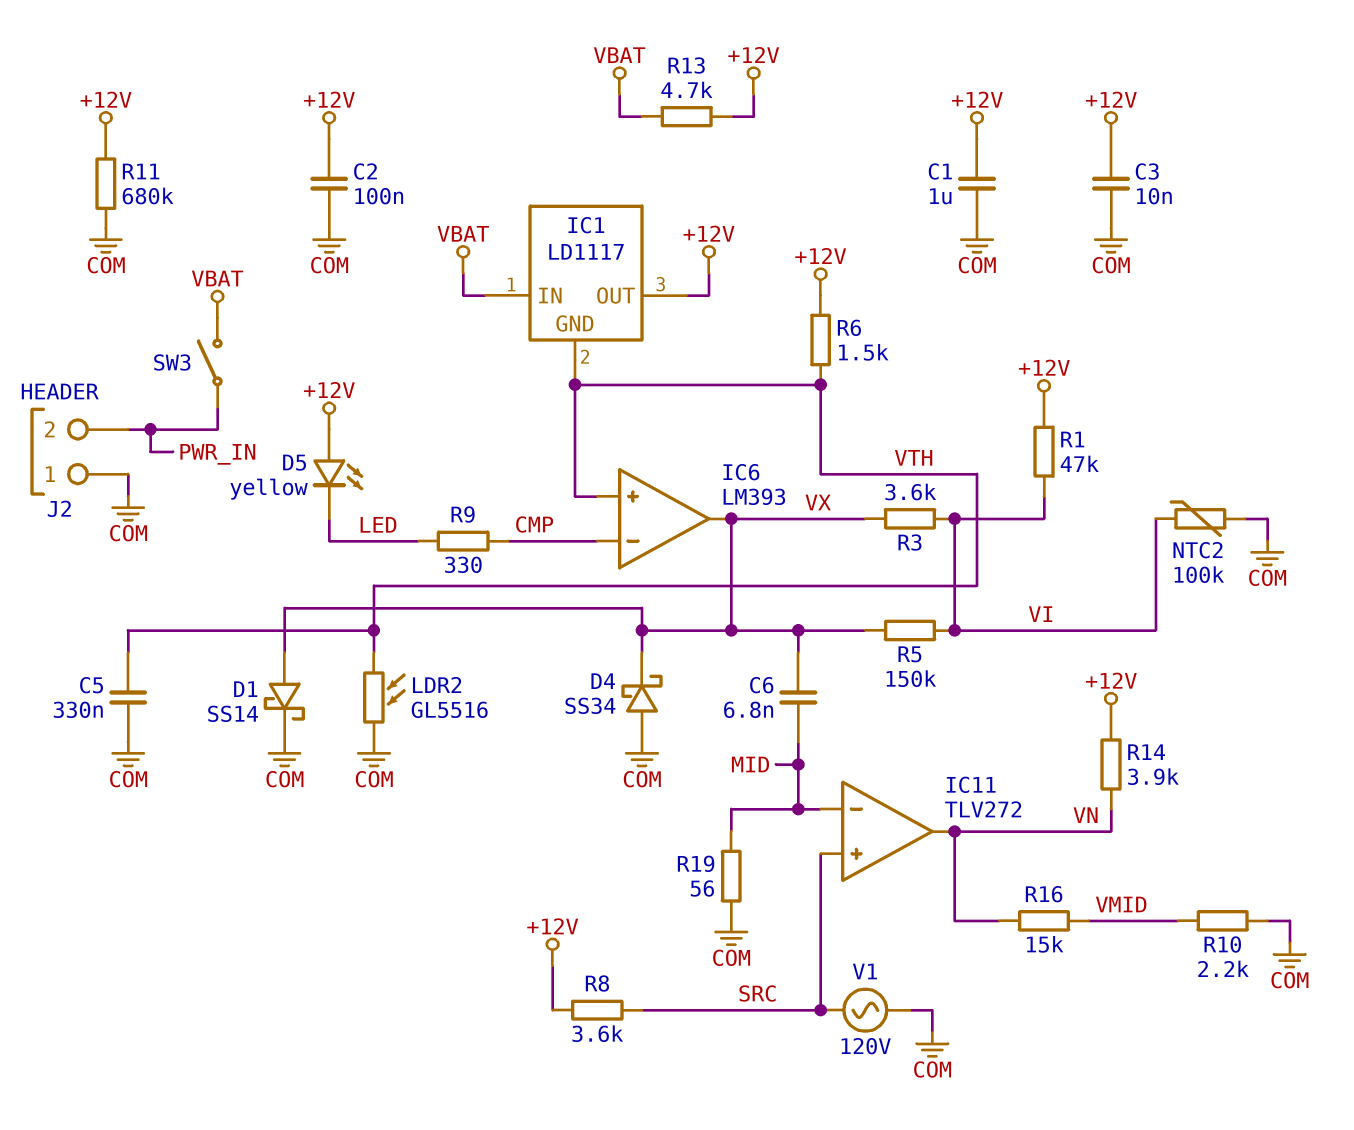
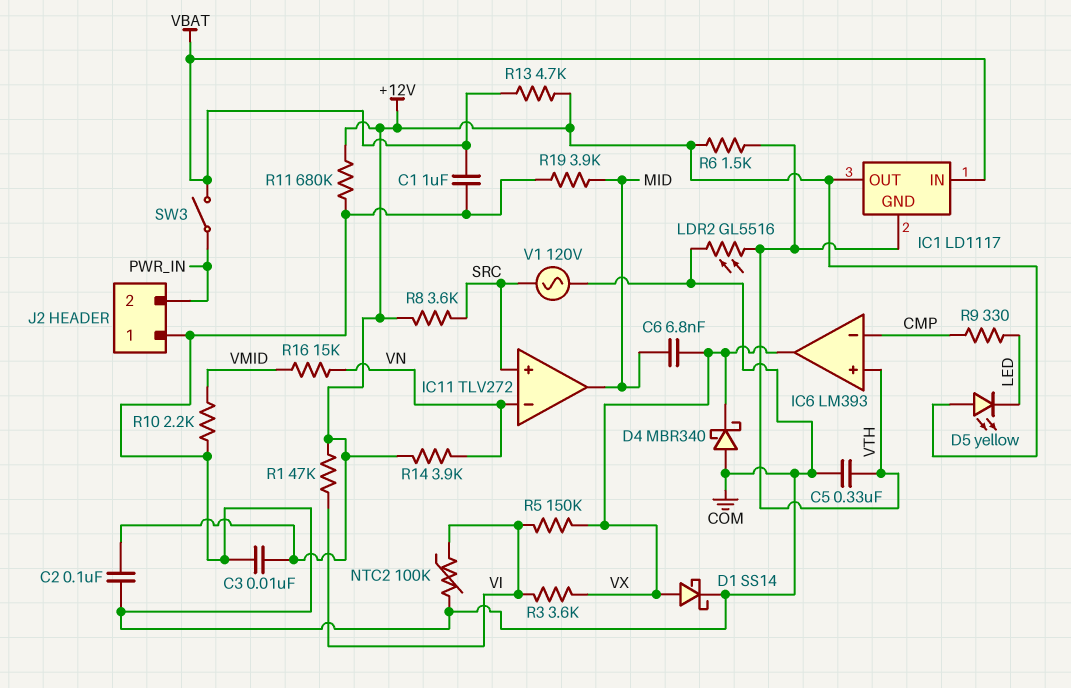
C1: 1uF (+12V, COM) -> 1uF (COM, VBAT)
D4: schottky SS34 (A COM, K VX) -> schottky MBR340 (A COM, K VX)
IC11 pin in-: MID -> VN
IC11 pin out: VN -> MID
R19: 56 (COM, MID) -> 3.9k (COM, MID)

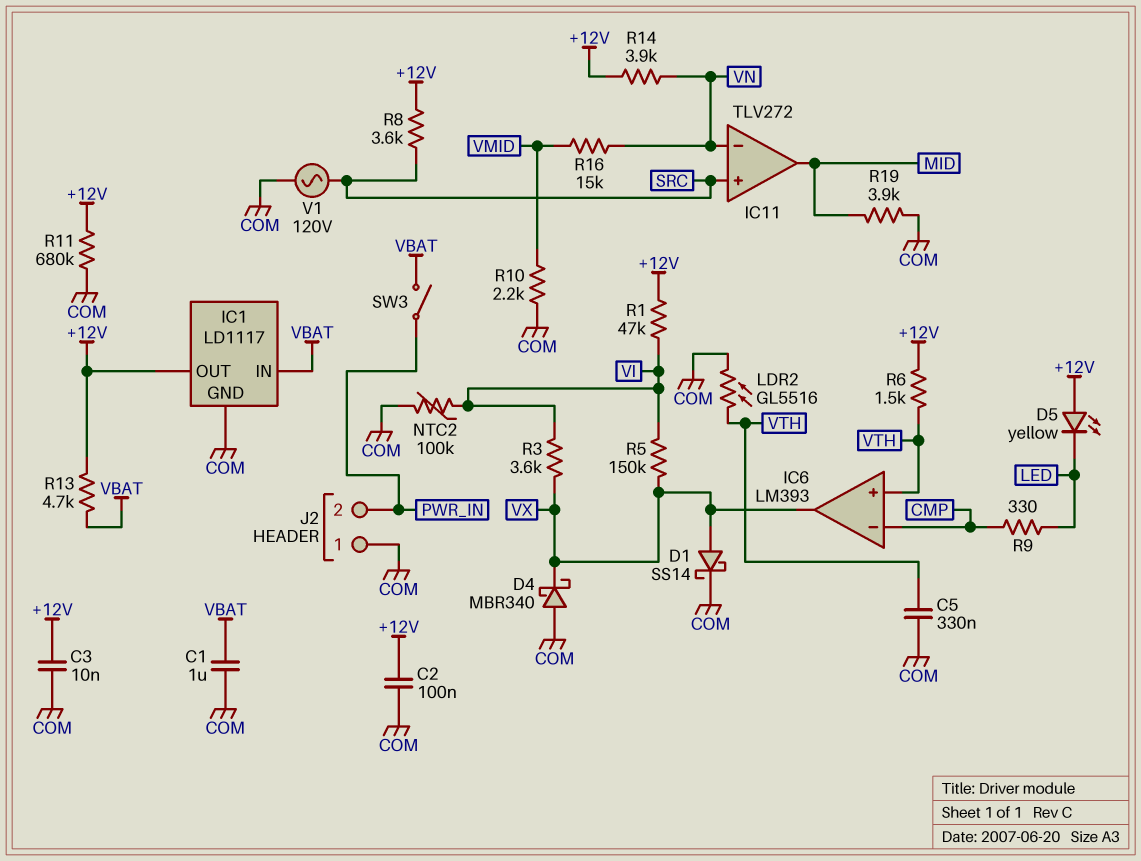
C6: 6.8nF (MID, VX) -> none
IC1 pin GND: VTH -> COM

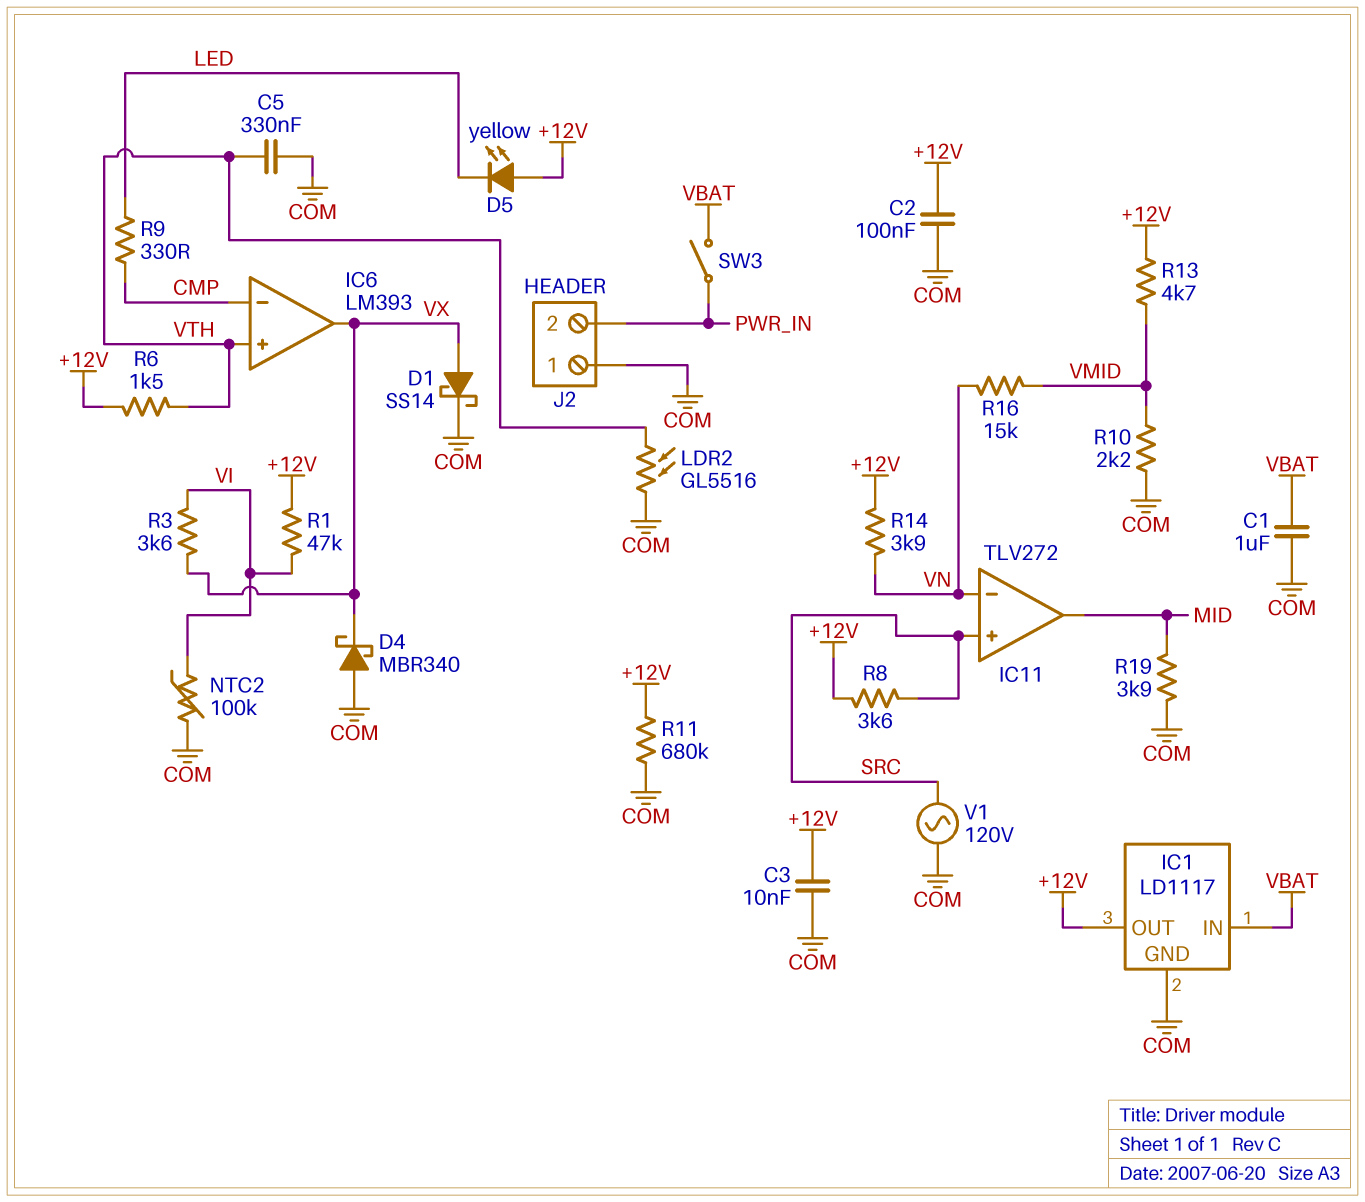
R5: 150k (VI, VX) -> none
R13: 4.7k (+12V, VBAT) -> 4.7k (+12V, VMID)

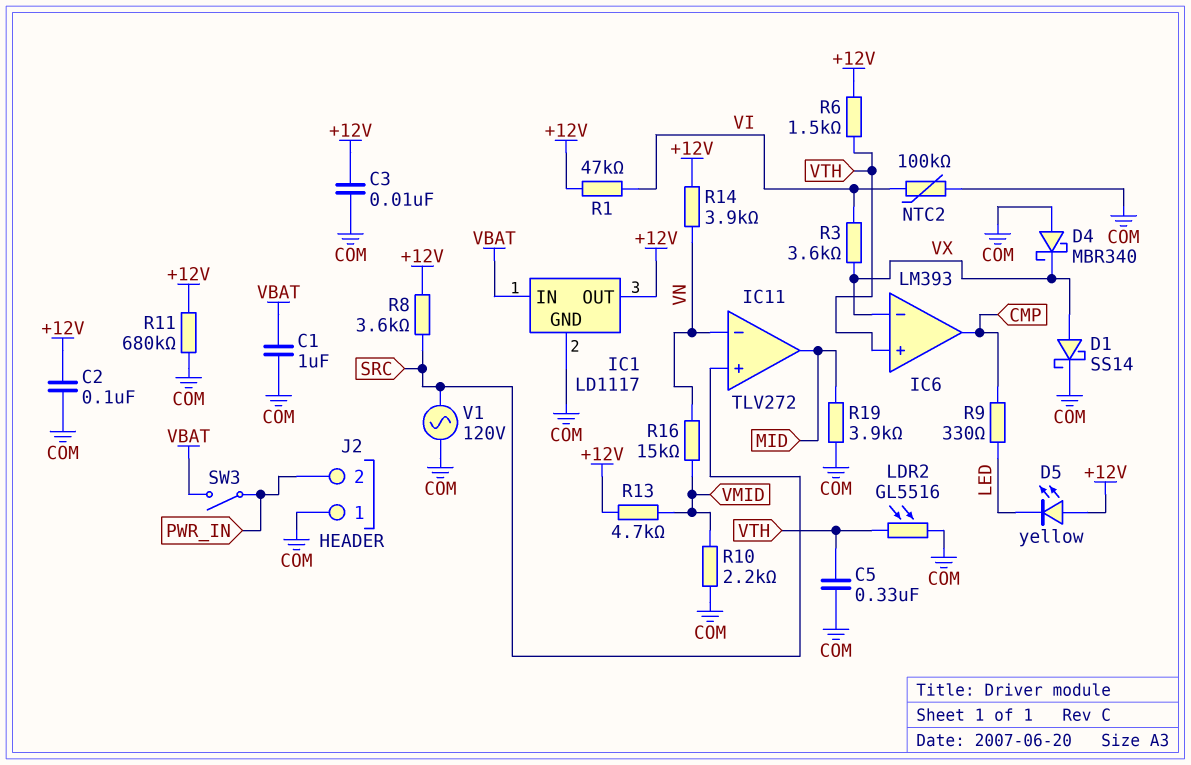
IC6 pin in-: CMP -> VX
IC6 pin out: VX -> CMP

